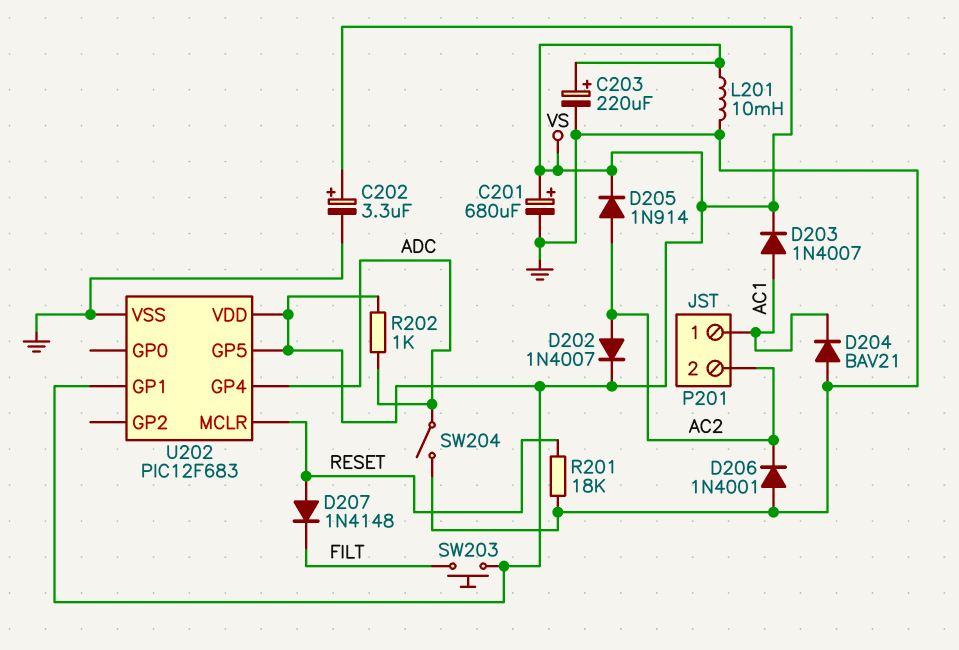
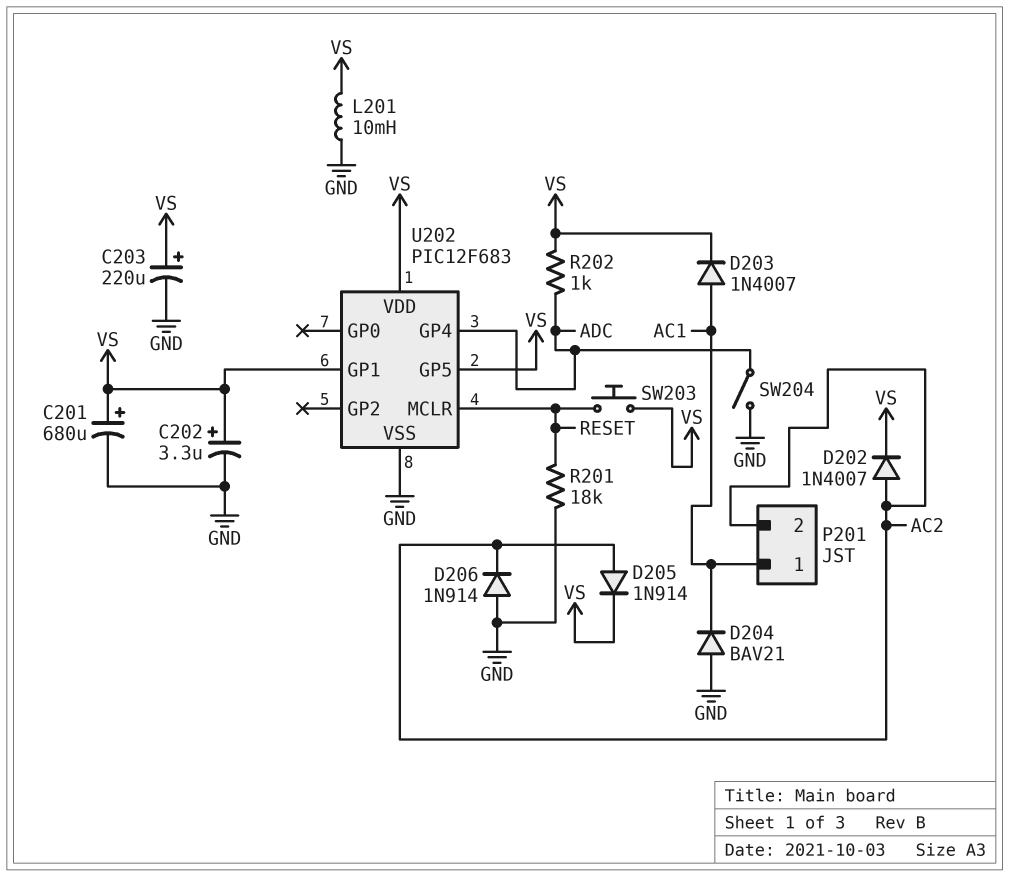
D206: diode 1N4001 (A GND, K AC2) -> diode 1N914 (A GND, K AC2)
D207: diode 1N4148 (A RESET, K FILT) -> none
SW203: button (FILT, VS) -> button (RESET, VS)

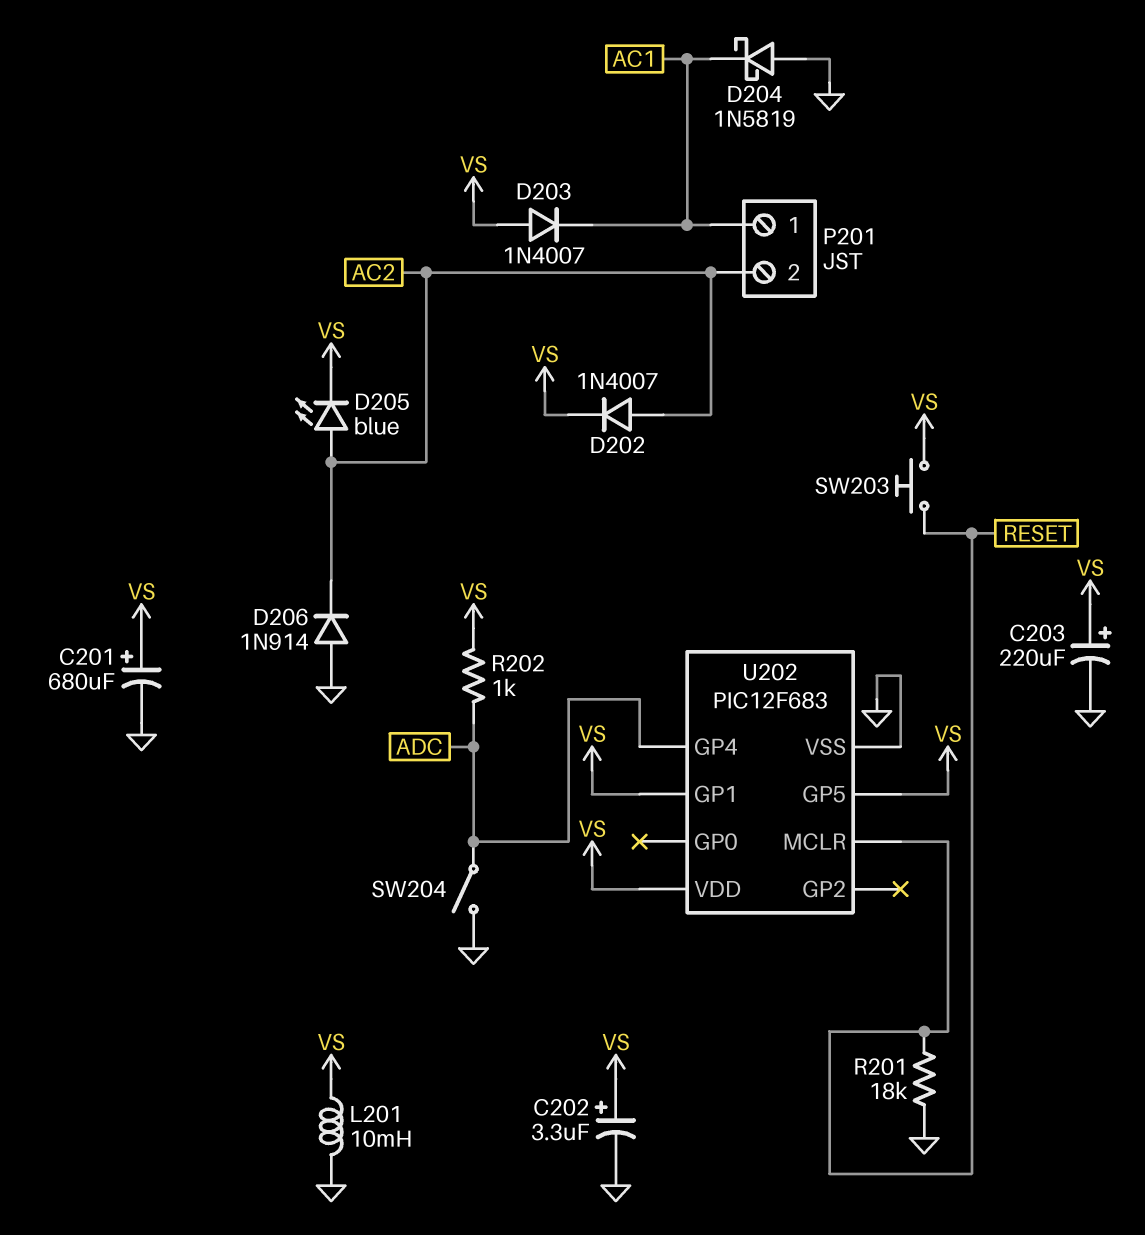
D203: diode 1N4007 (A AC1, K VS) -> diode 1N4007 (A VS, K AC1)
D204: diode BAV21 (A GND, K AC1) -> schottky 1N5819 (A GND, K AC1)
D205: diode 1N914 (A AC2, K VS) -> LED blue (A AC2, K VS)

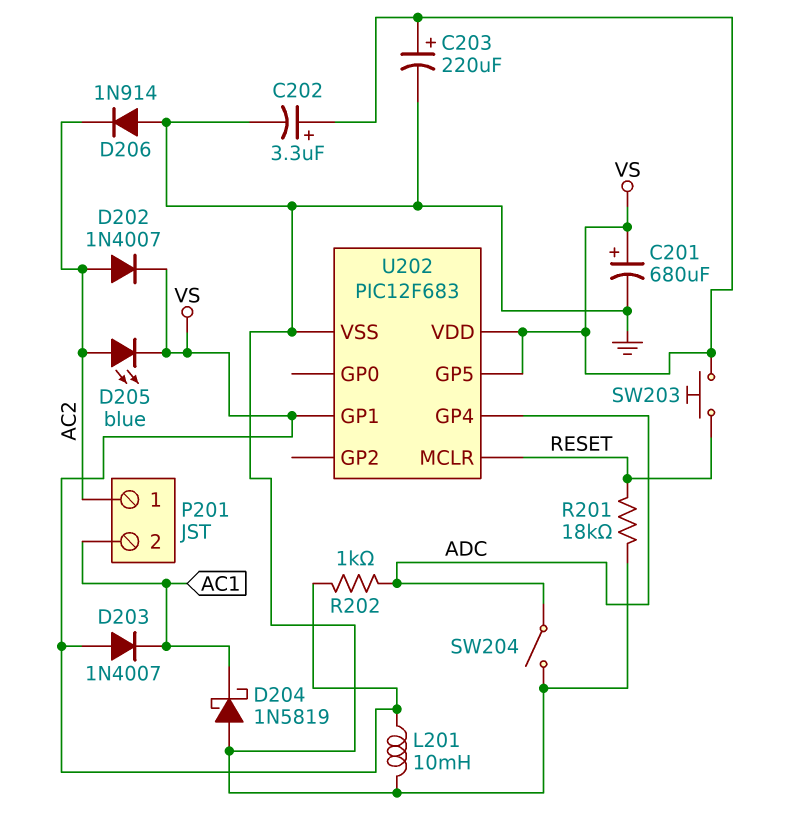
P201 pin 1: AC1 -> AC2
P201 pin 2: AC2 -> AC1

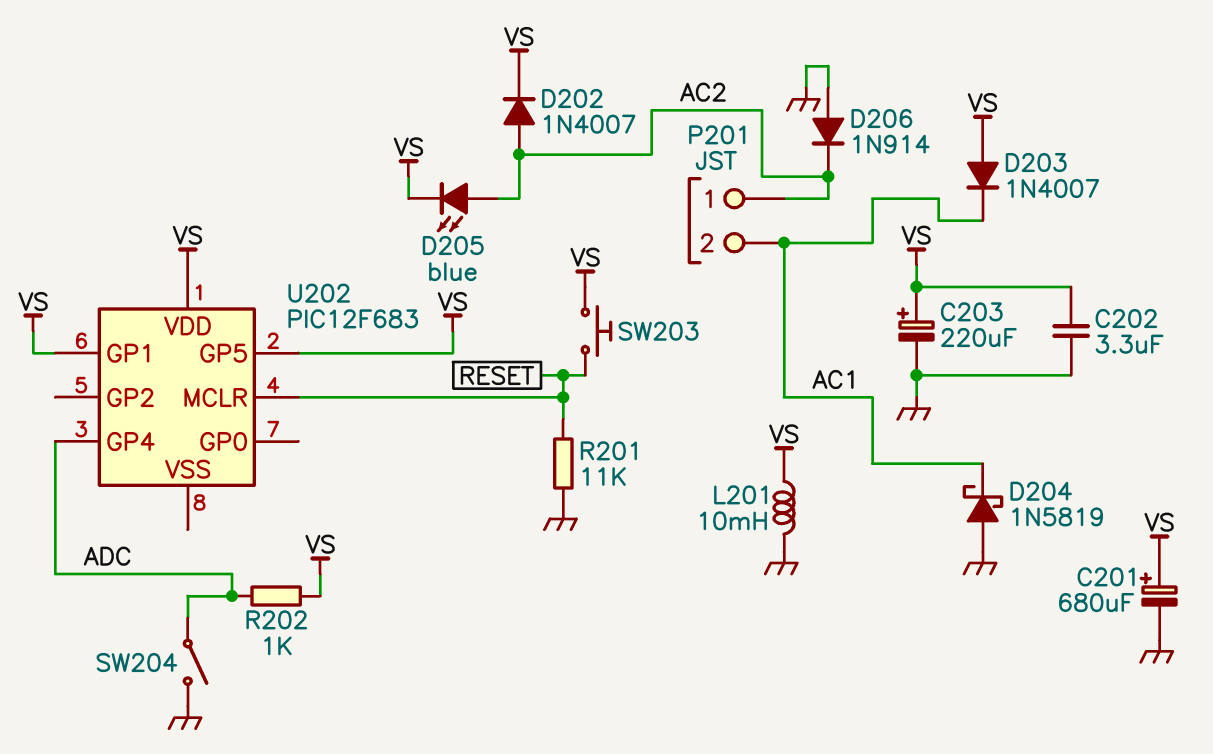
C202: 3.3uF (plus VS, minus GND) -> 3.3uF (GND, VS)
R201: 18k (GND, RESET) -> 11k (GND, RESET)
U202 pin VSS: GND -> none

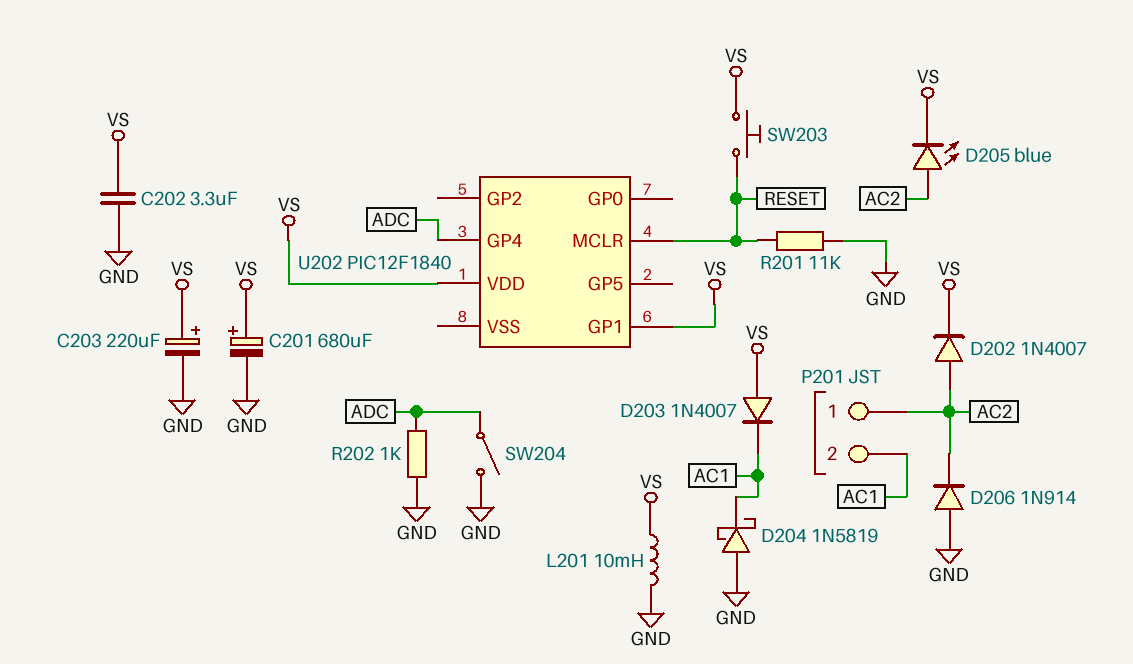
R202: 1k (ADC, VS) -> 1k (ADC, GND)
U202: PIC12F683 -> PIC12F1840
U202 pin GP5: VS -> none

